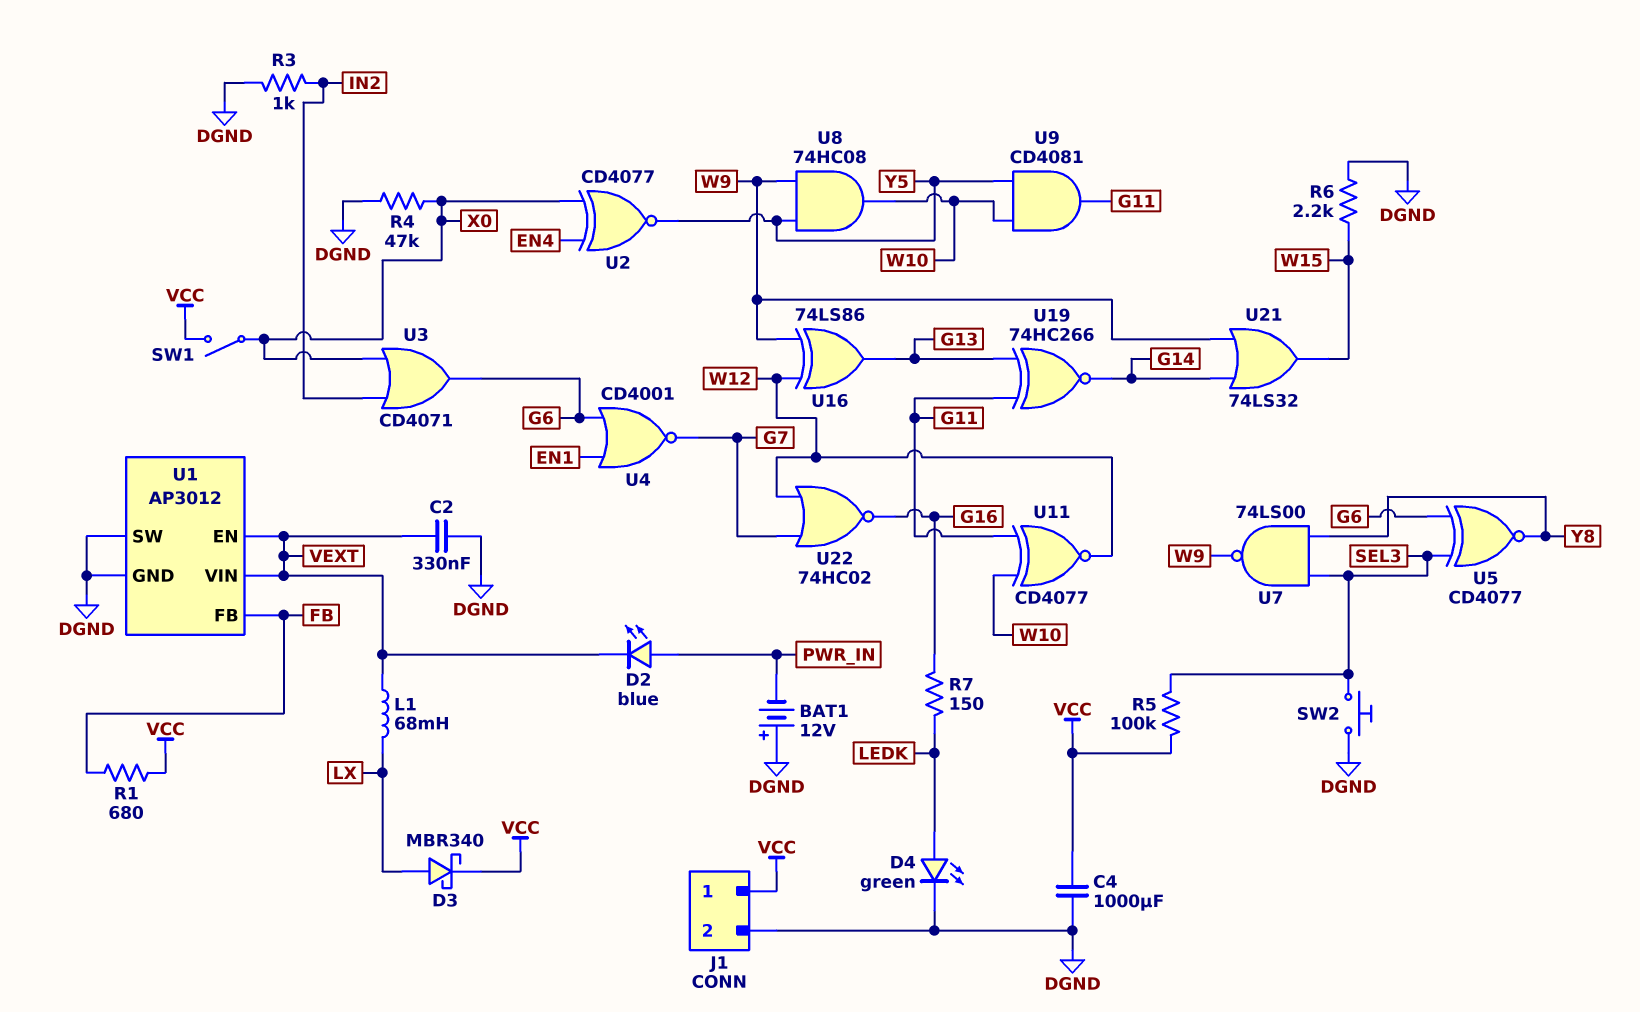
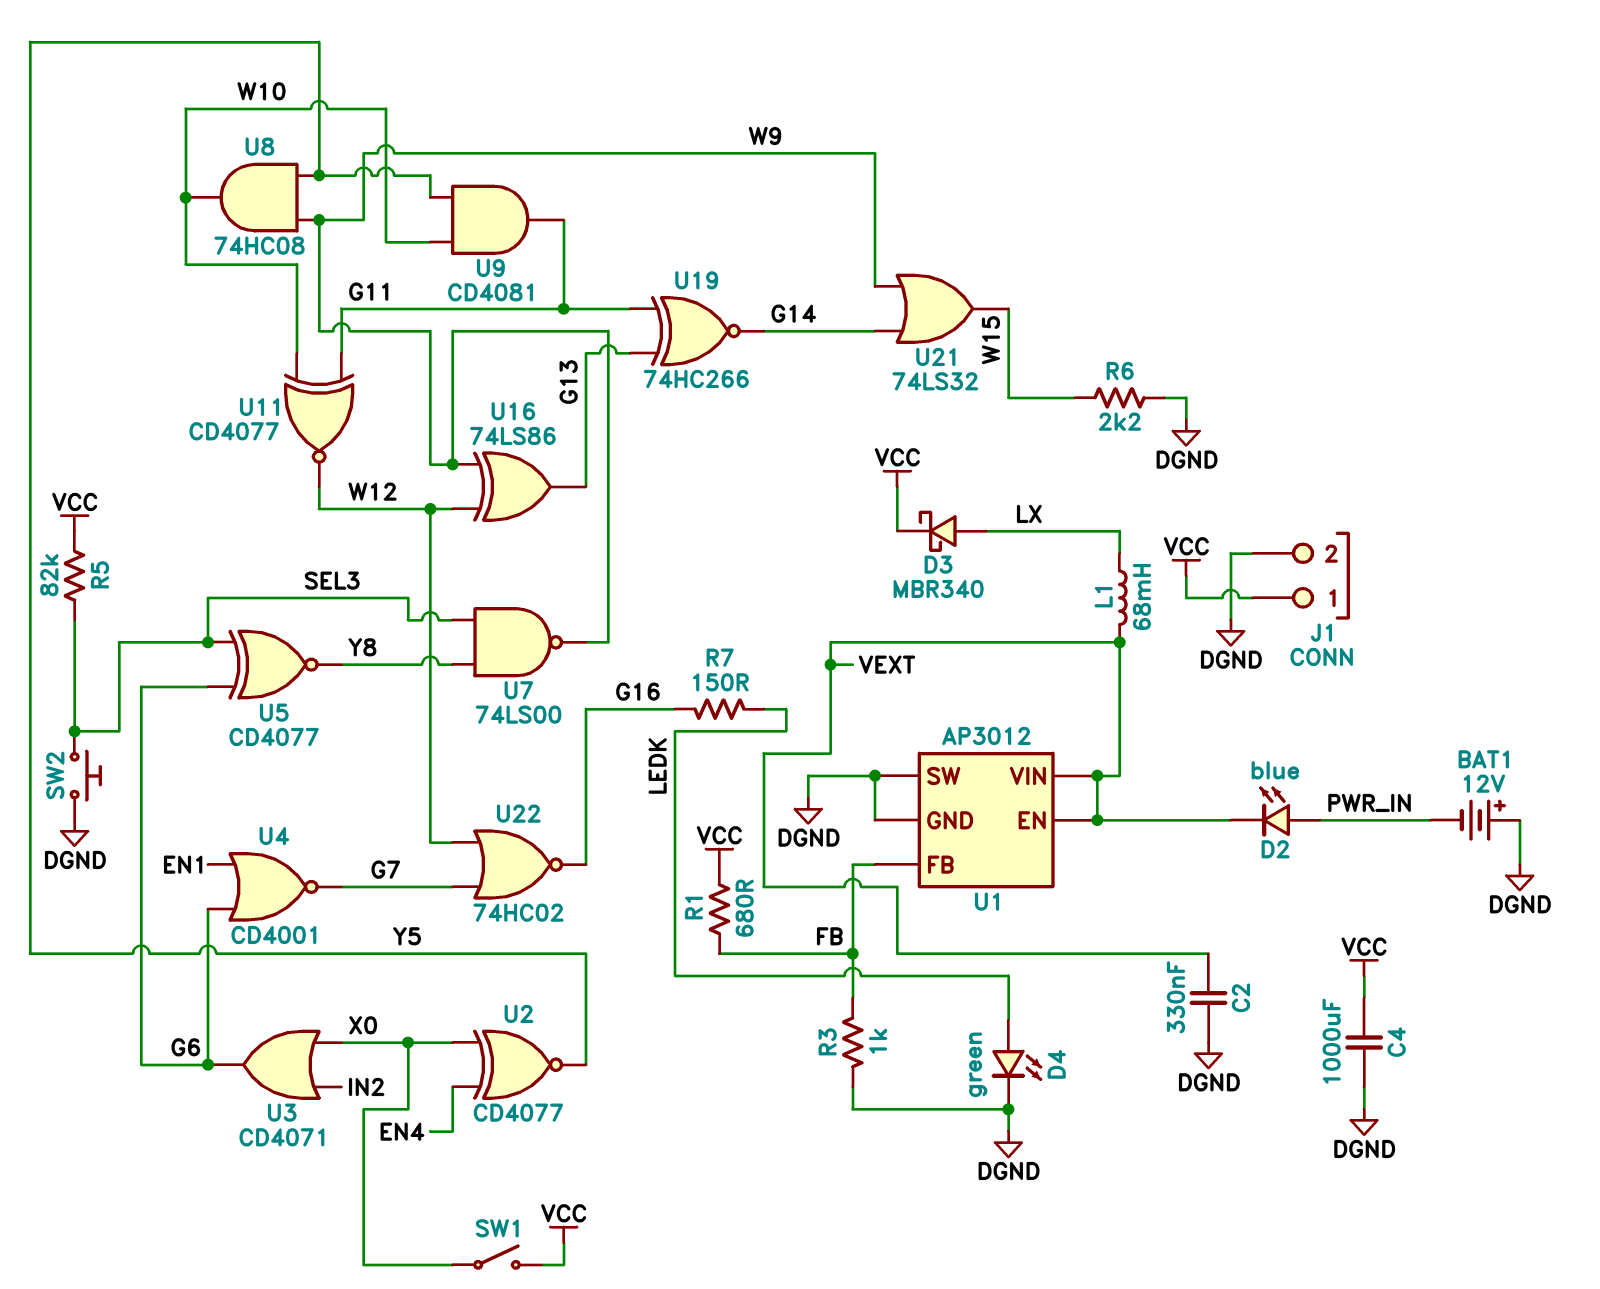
R3: 1k (DGND, IN2) -> 1k (DGND, FB)
R4: 47k (DGND, X0) -> none
R5: 100k (SEL3, VCC) -> 82k (SEL3, VCC)

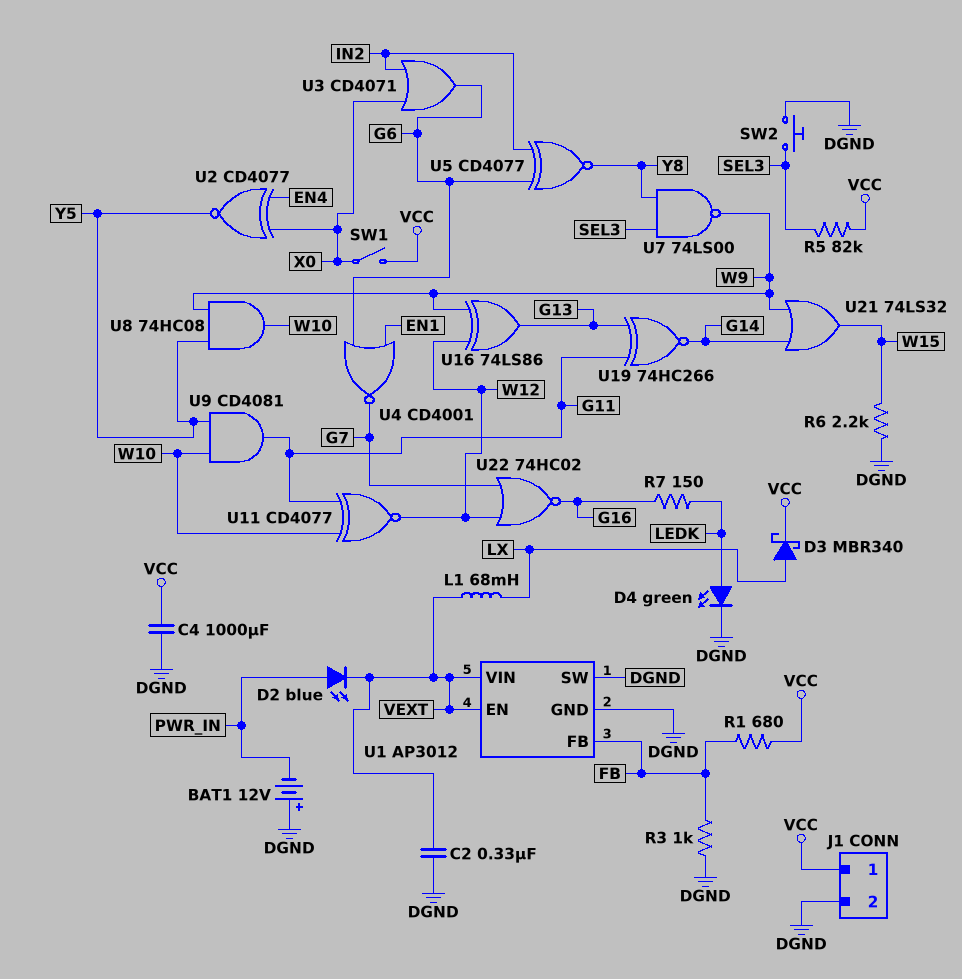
U5: XNOR CD4077 (in G6, in SEL3, out Y8) -> XNOR CD4077 (in G6, in IN2, out Y8)

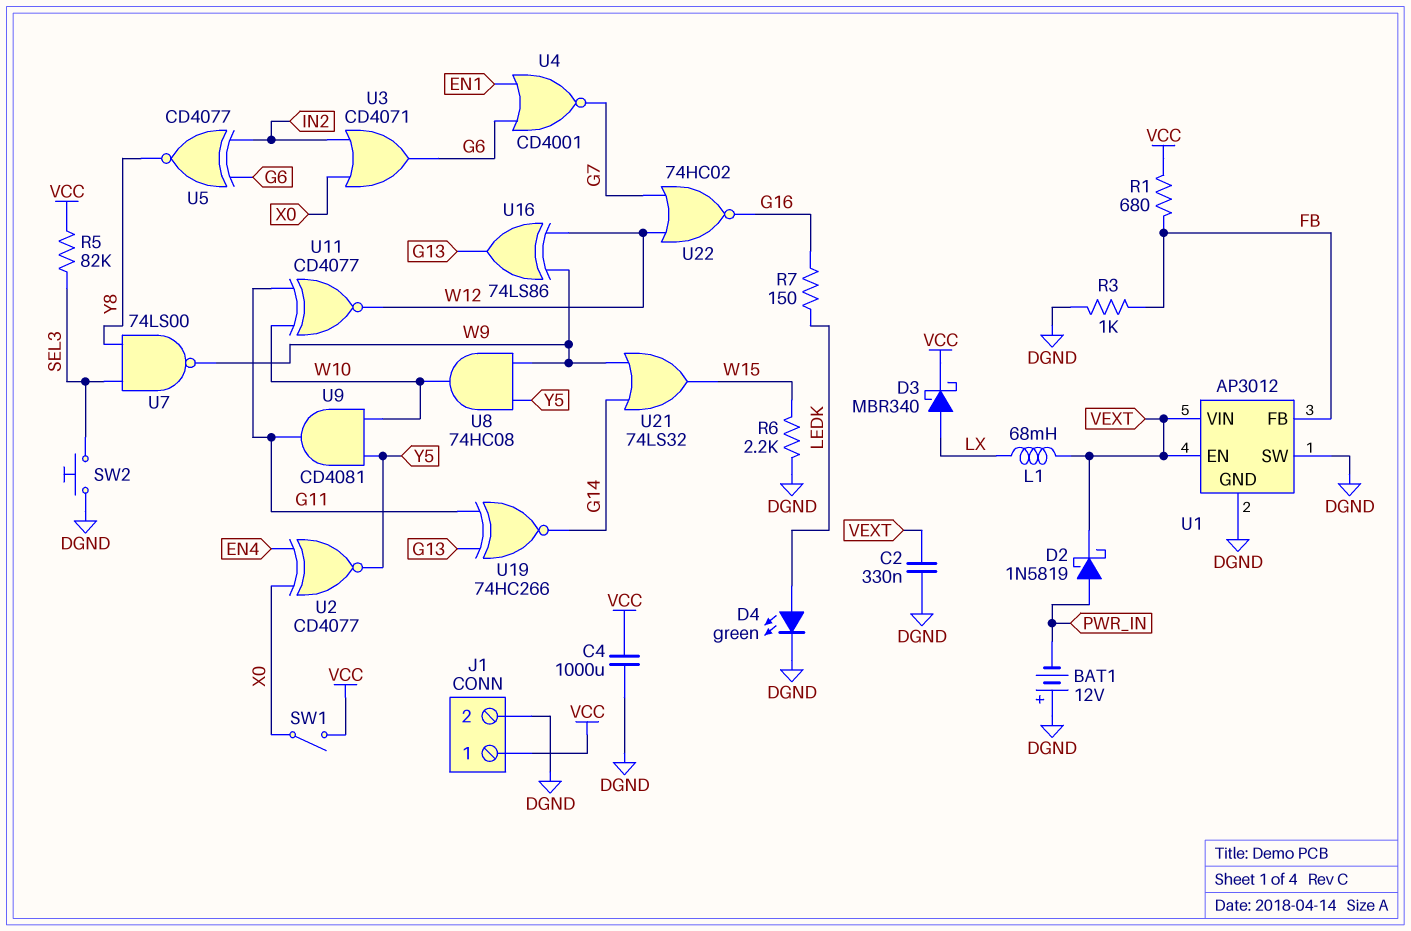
D2: LED blue (A PWR_IN, K VEXT) -> schottky 1N5819 (A PWR_IN, K VEXT)

